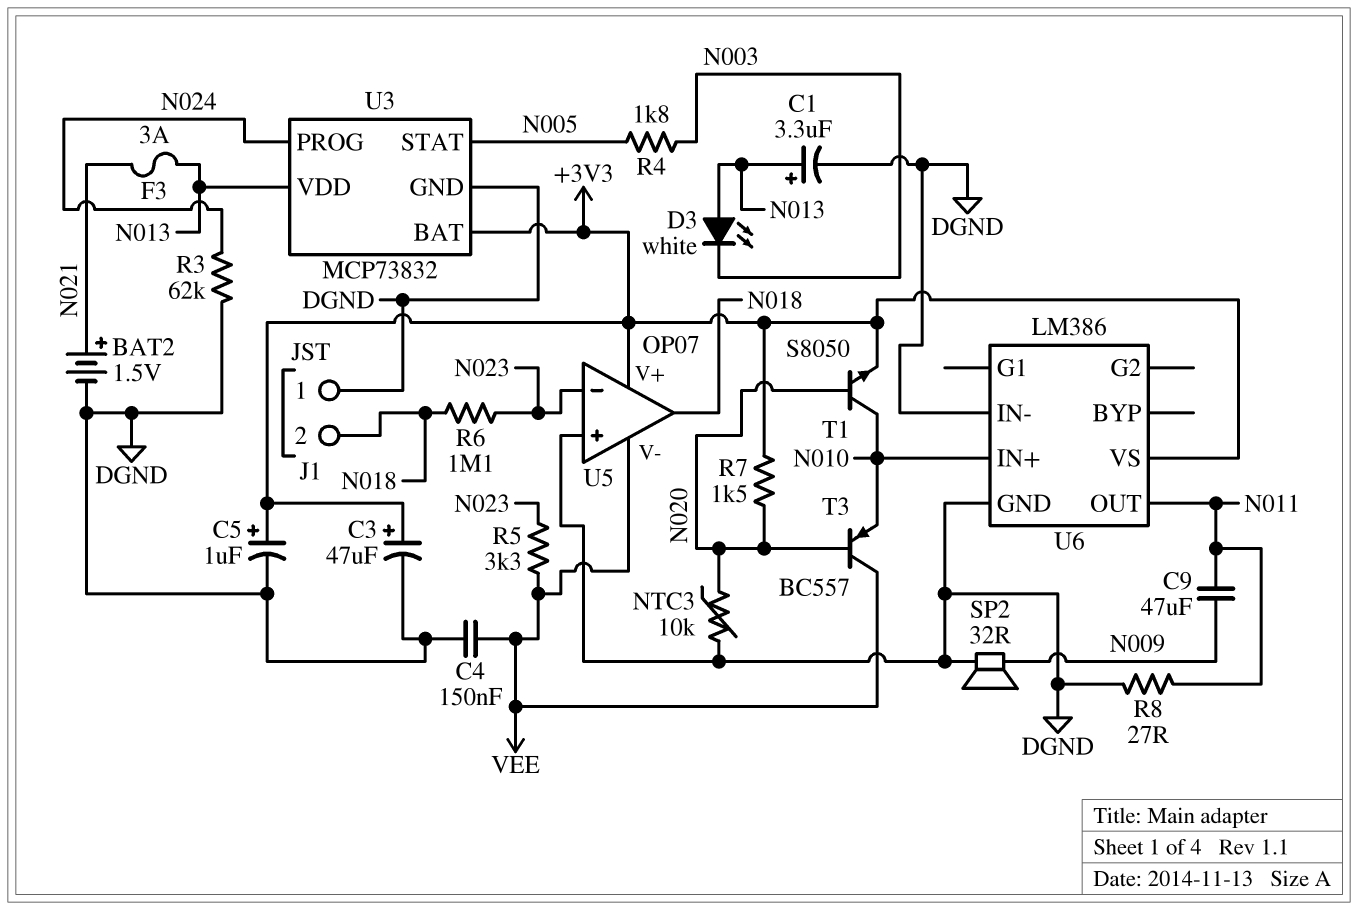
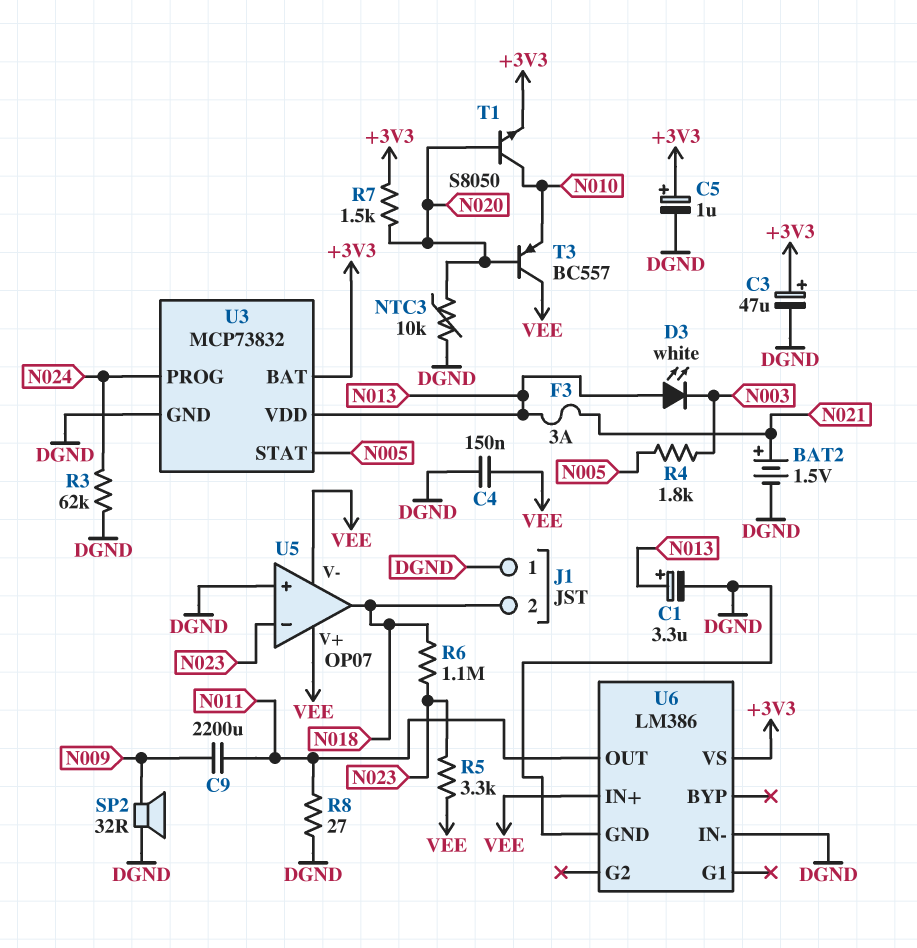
C9: 47uF (N009, N011) -> 2200uF (N009, N011)
U5 pin V+: +3V3 -> VEE
U6 pin IN+: N010 -> VEE

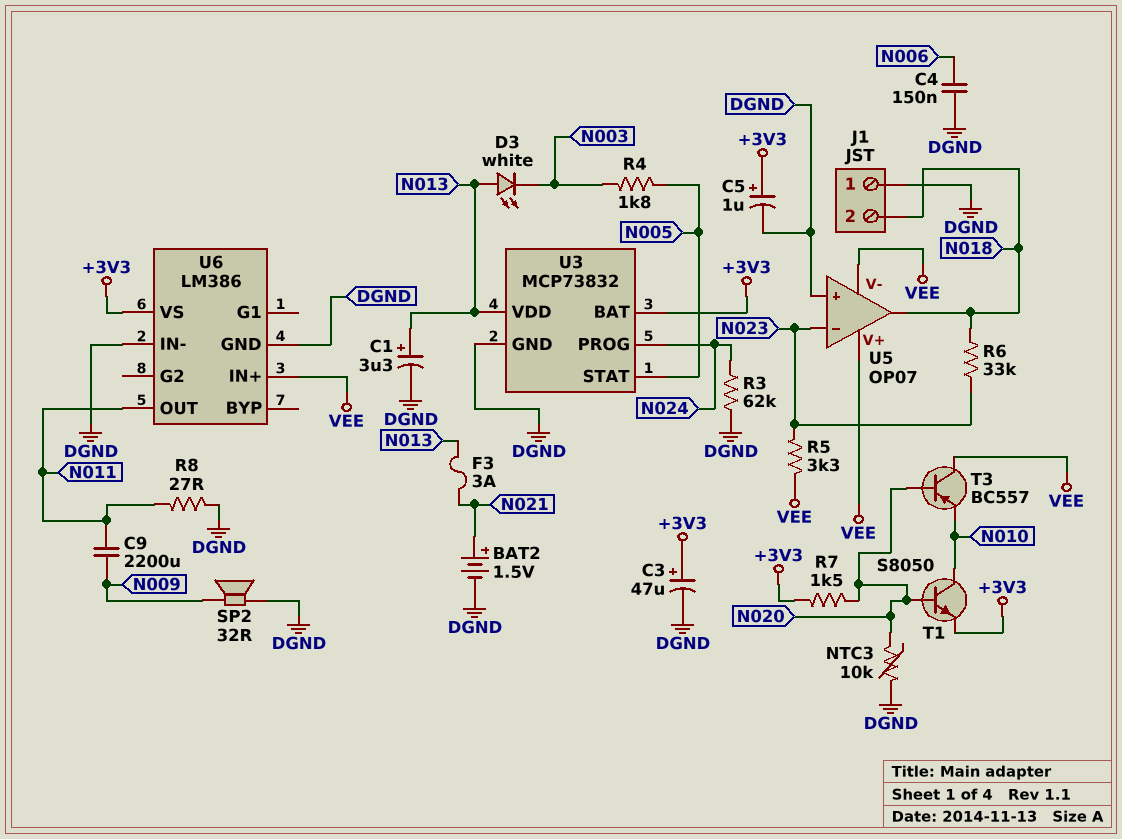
C4: 150nF (DGND, VEE) -> 150nF (DGND, N006)
R6: 1.1M (N018, N023) -> 33k (N018, N023)

